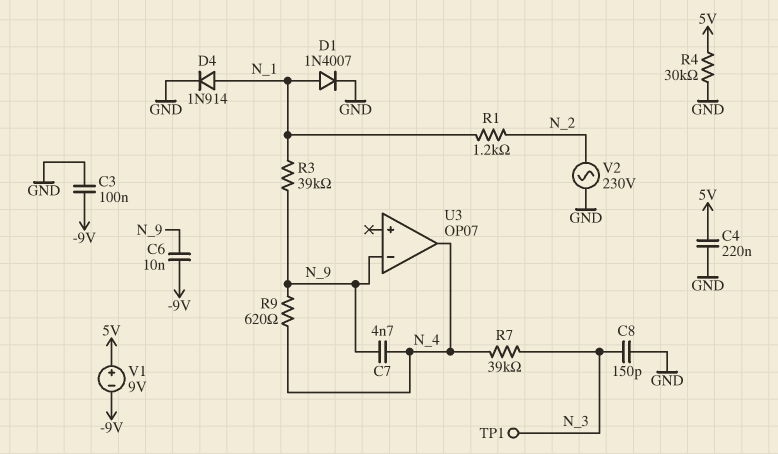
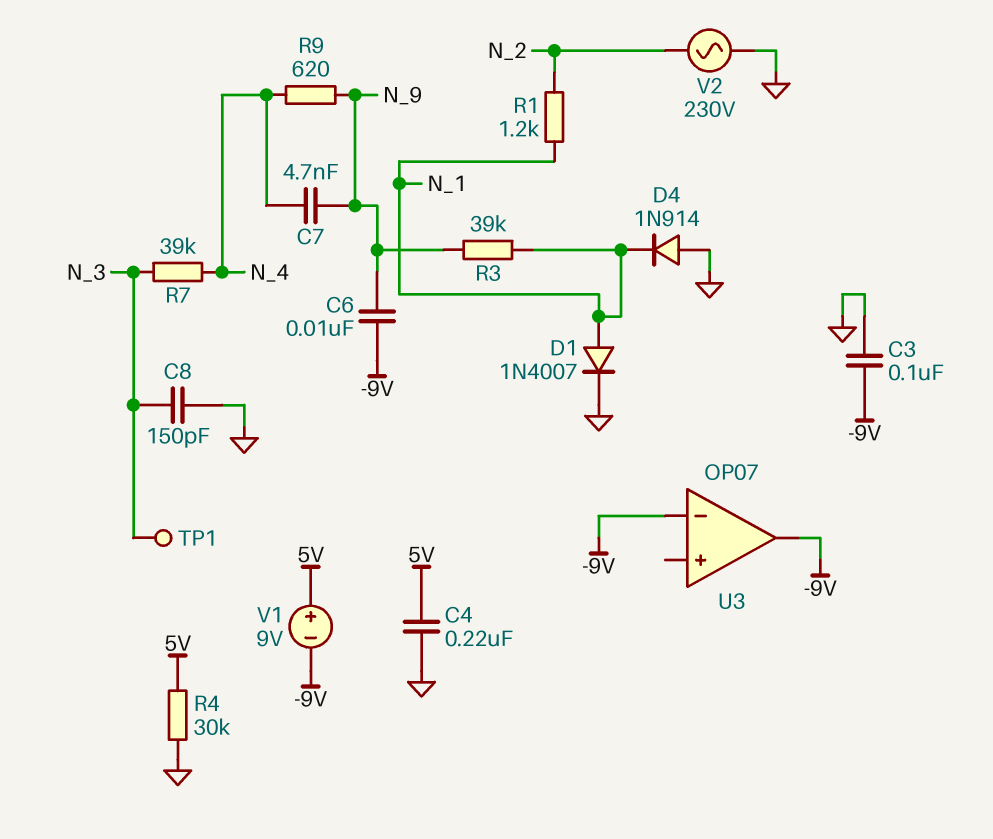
D4: diode 1N914 (A N_1, K GND) -> diode 1N914 (A GND, K N_1)
U3 pin in-: N_9 -> -9V
U3 pin out: N_4 -> -9V

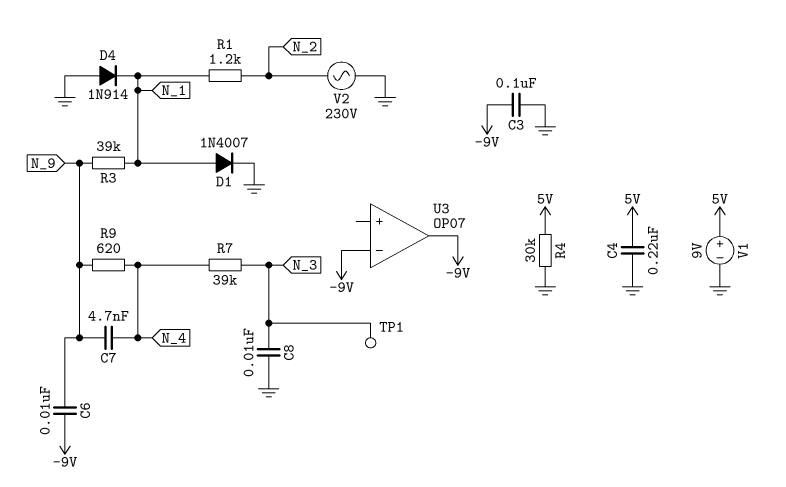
C8: 150pF (GND, N_3) -> 10nF (GND, N_3)
V1: 9V (plus 5V, minus -9V) -> 9V (plus 5V, minus GND)

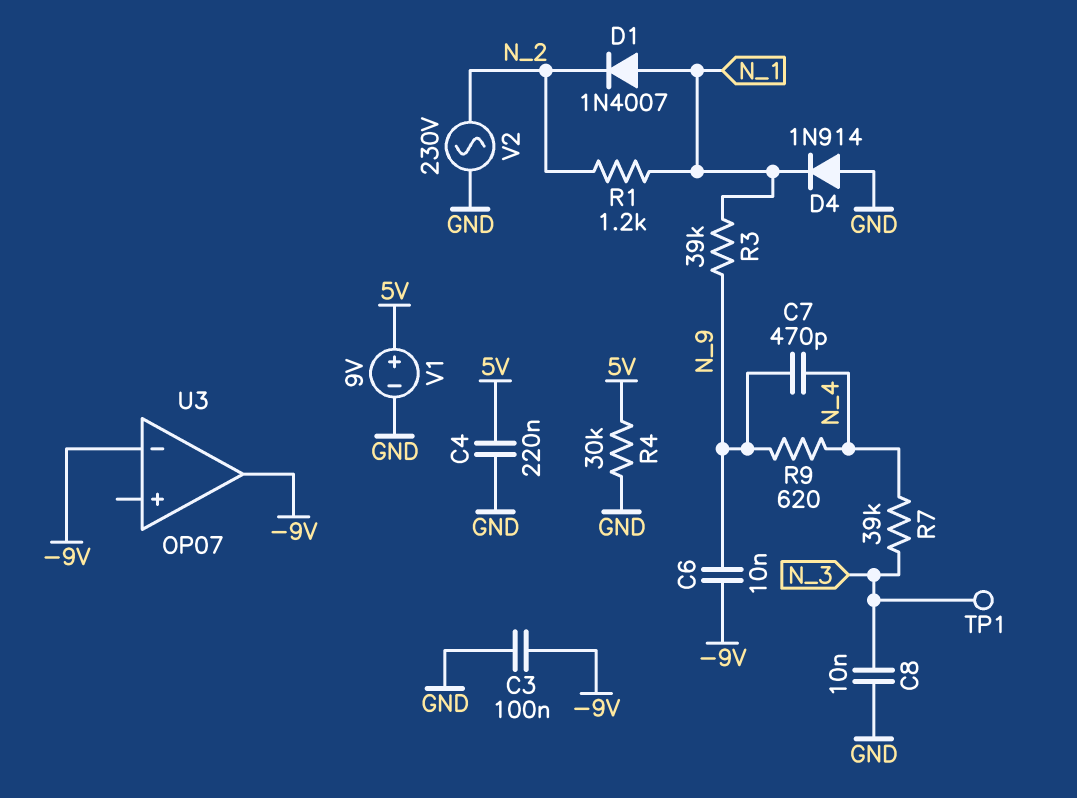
C7: 4.7nF (N_4, N_9) -> 470pF (N_4, N_9)
D1: diode 1N4007 (A N_1, K GND) -> diode 1N4007 (A N_1, K N_2)

